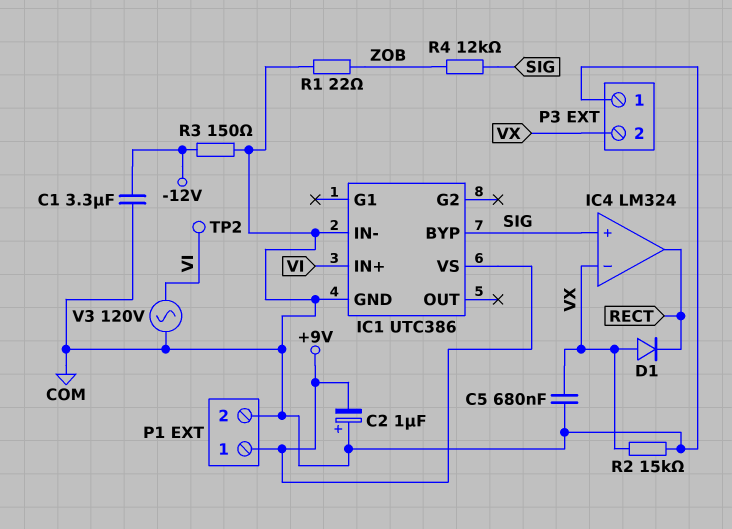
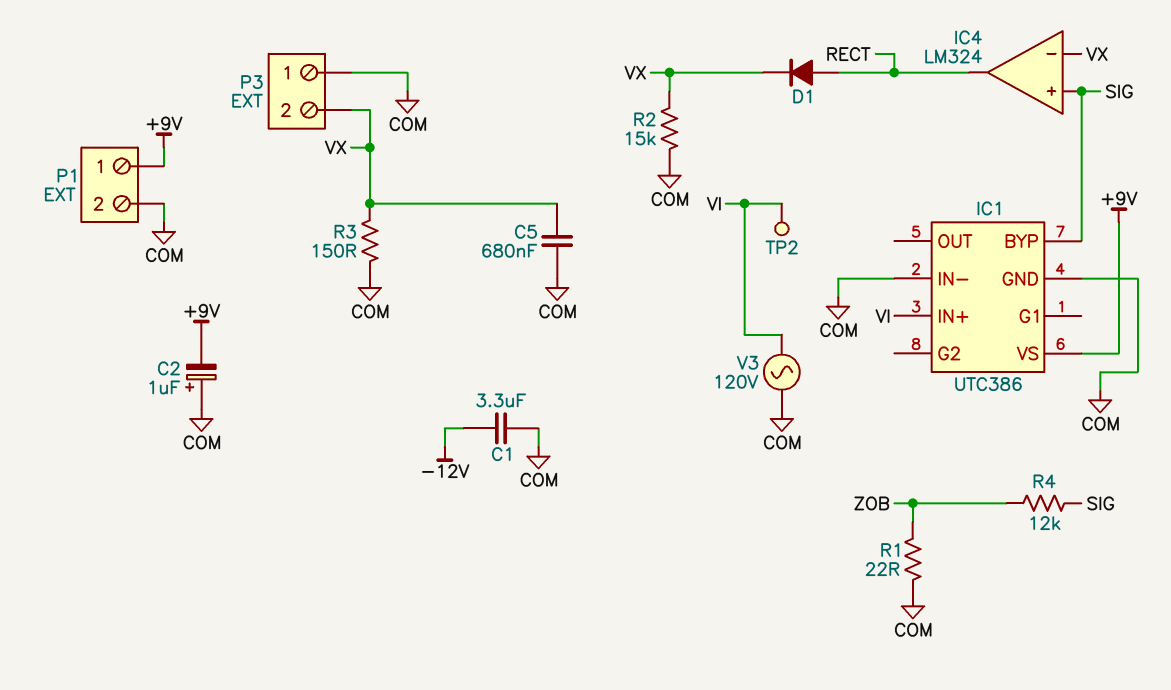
D1: diode (A VX, K RECT) -> diode (A RECT, K VX)
R3: 150 (-12V, COM) -> 150 (COM, VX)

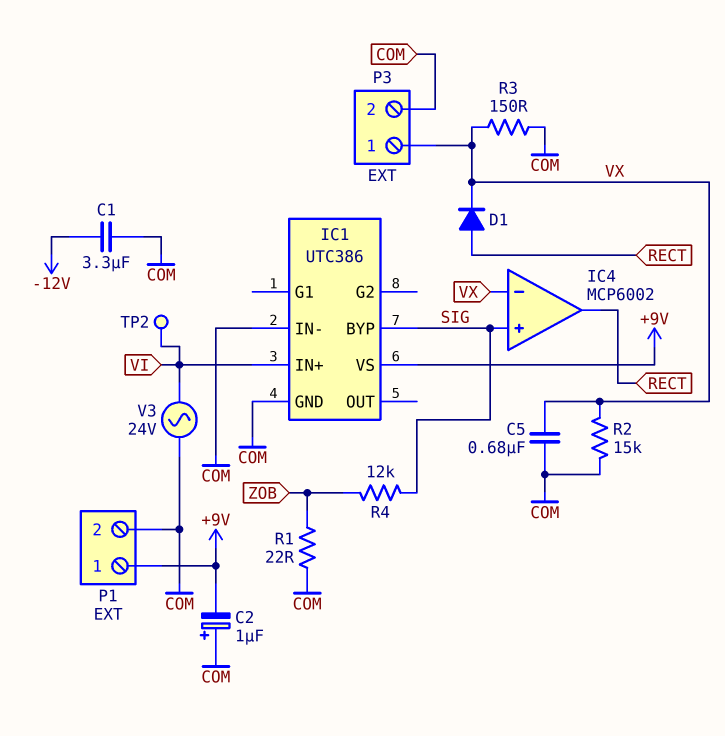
IC4: LM324 -> MCP6002
P3 pin 1: COM -> VX
P3 pin 2: VX -> COM
V3: AC 120V (COM, VI) -> AC 24V (COM, VI)

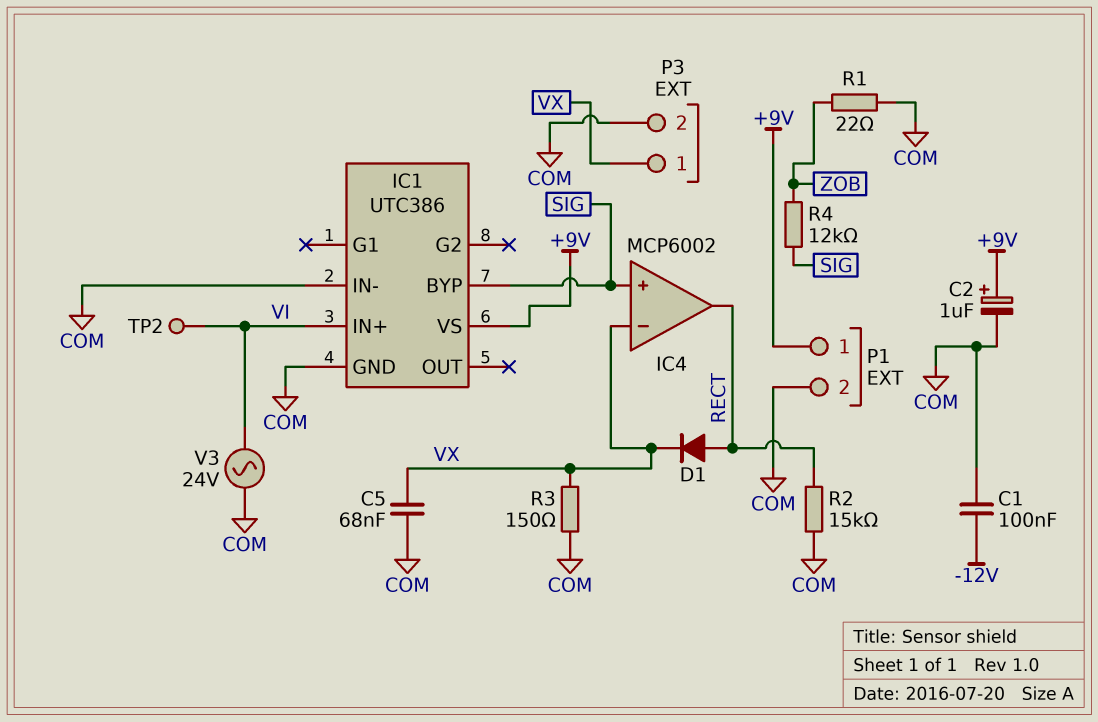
C1: 3.3uF (-12V, COM) -> 100nF (-12V, COM)
C2: 1uF (plus COM, minus +9V) -> 1uF (plus +9V, minus COM)
C5: 680nF (COM, VX) -> 68nF (COM, VX)
R2: 15k (COM, VX) -> 15k (COM, RECT)

